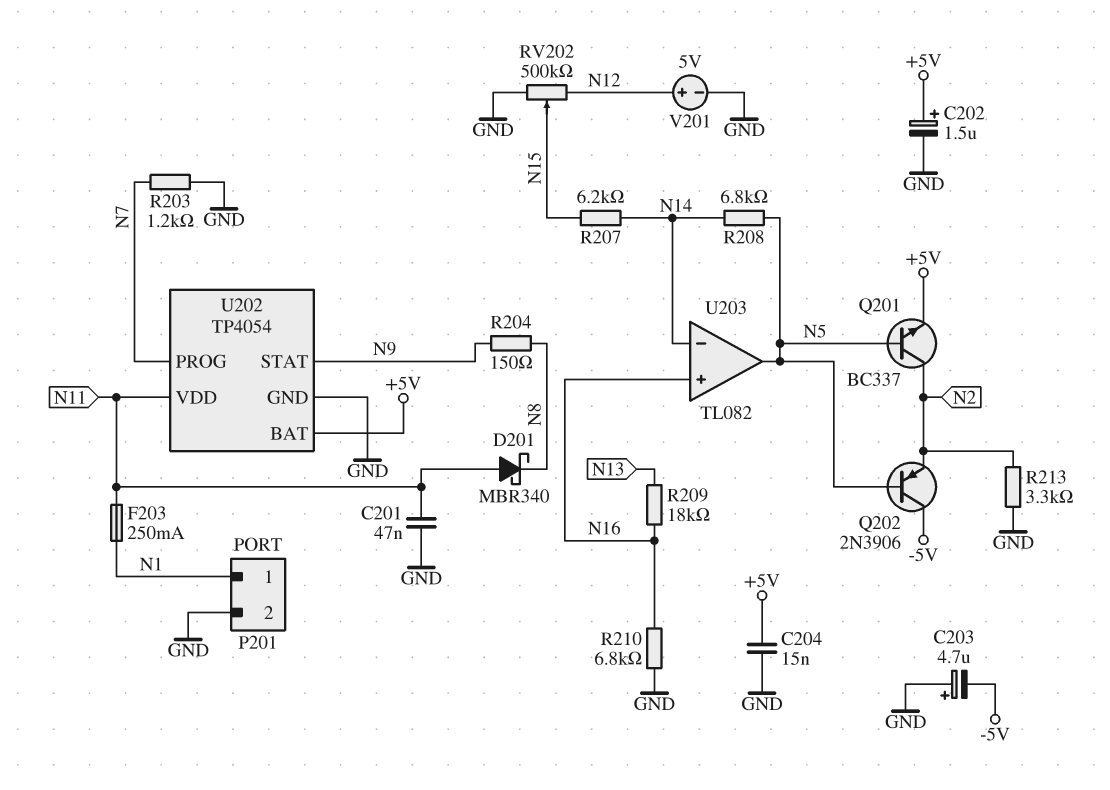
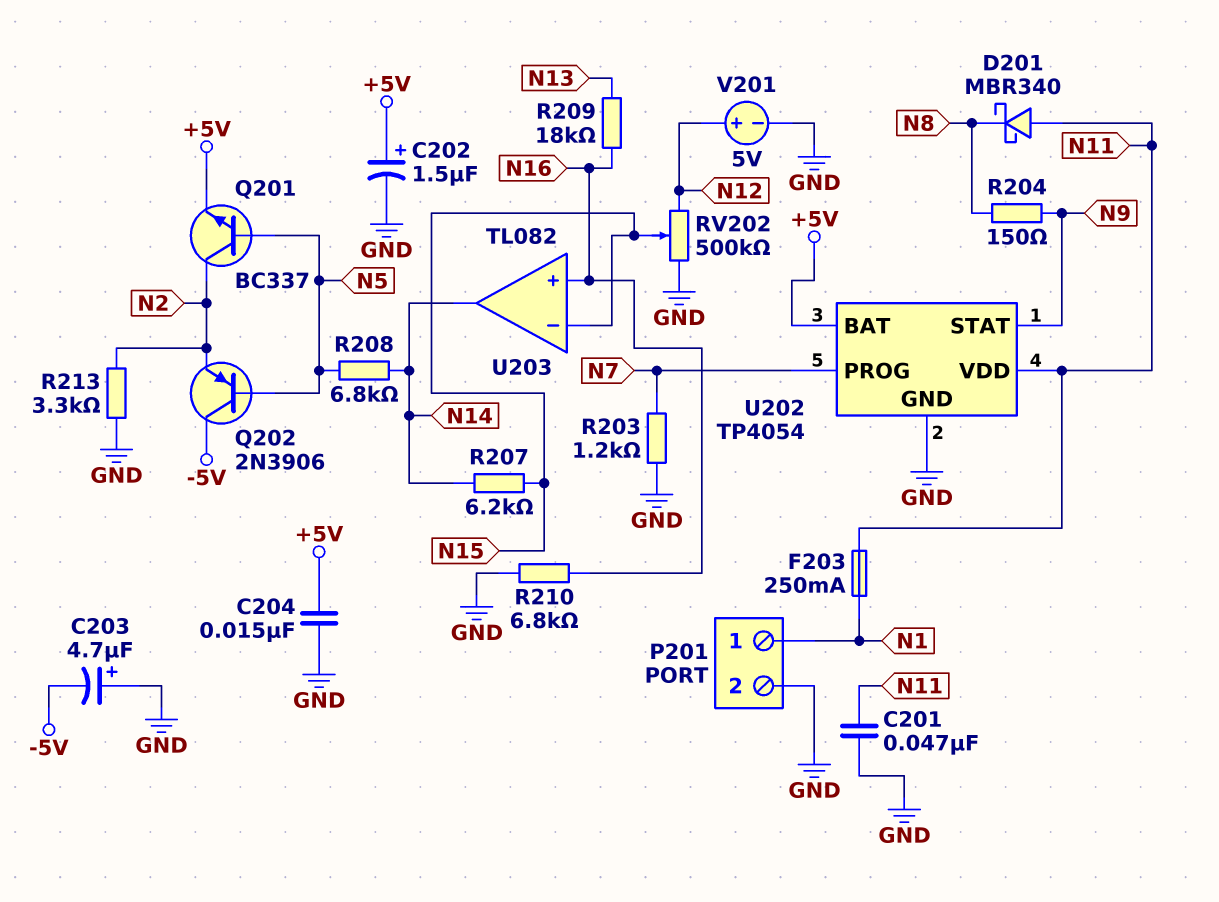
U203 pin in-: N14 -> N15
U203 pin out: N5 -> N14

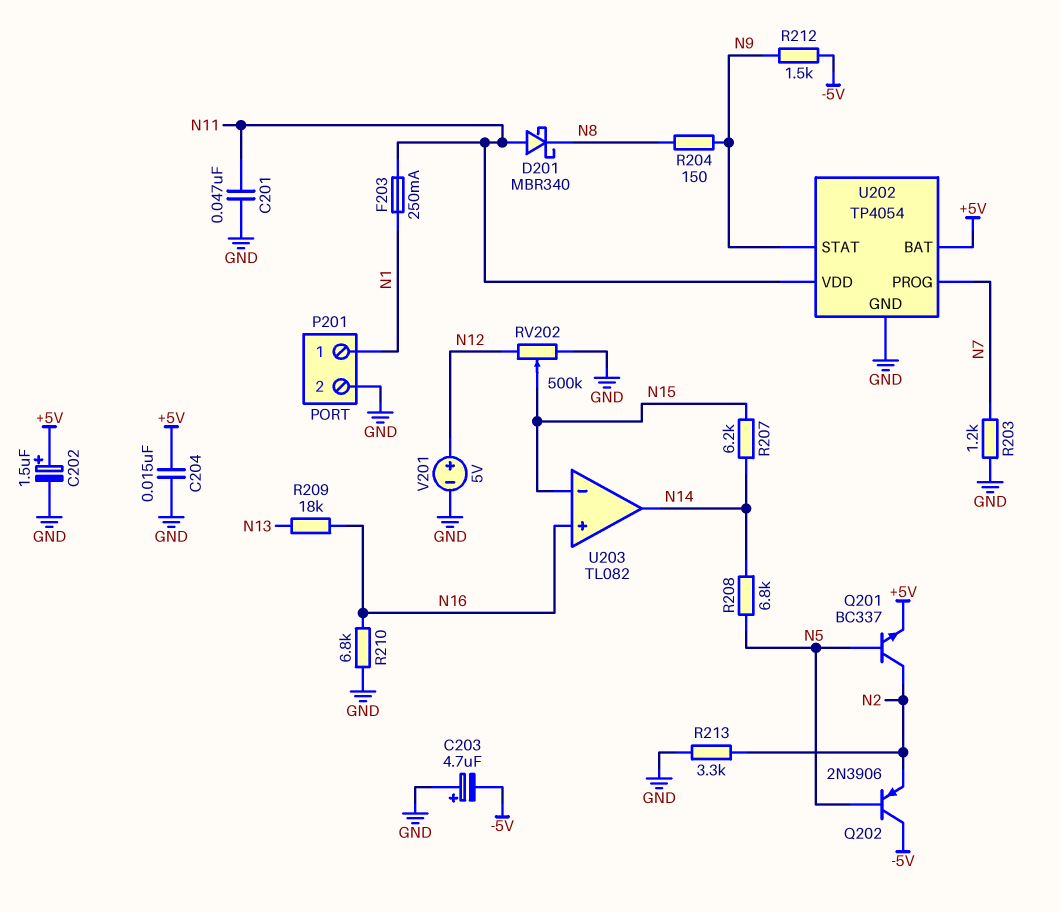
R212: none -> 1.5k (-5V, N9)

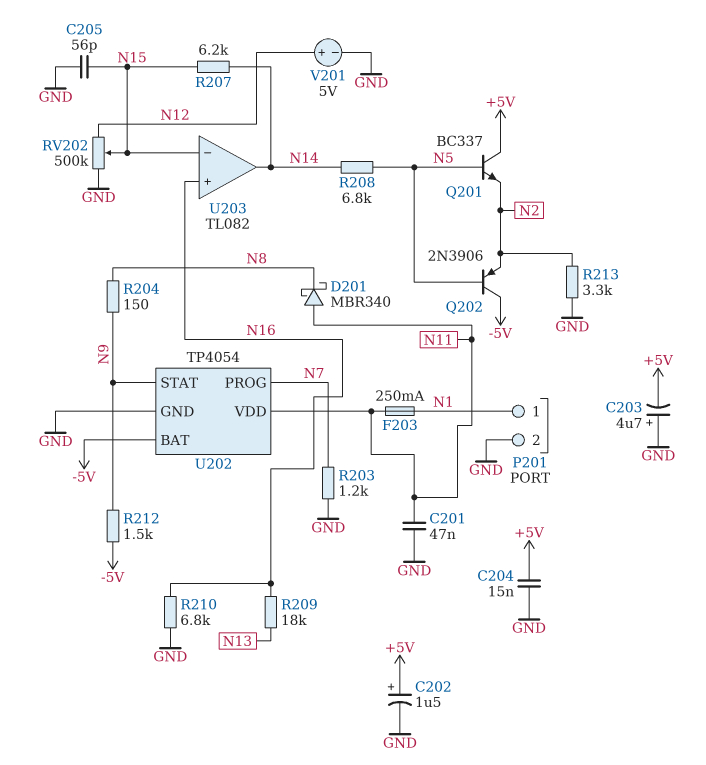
C203: 4.7uF (plus GND, minus -5V) -> 4.7uF (plus GND, minus +5V)
C205: none -> 56pF (GND, N15)
Q201: NPN BC337 (B N5, C N2, E +5V) -> NPN BC337 (B N5, C +5V, E N2)
U202 pin BAT: +5V -> -5V

